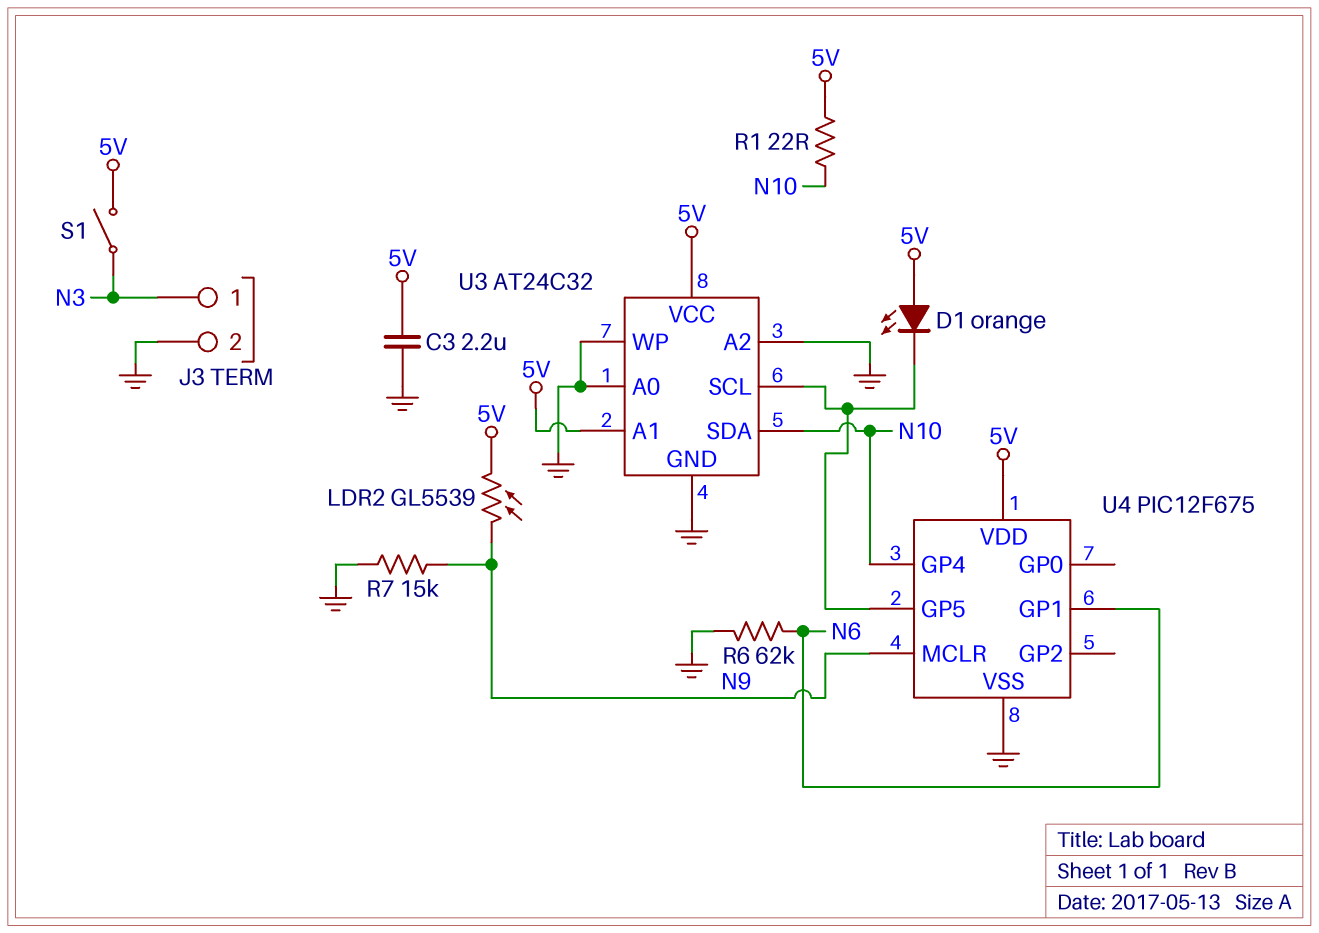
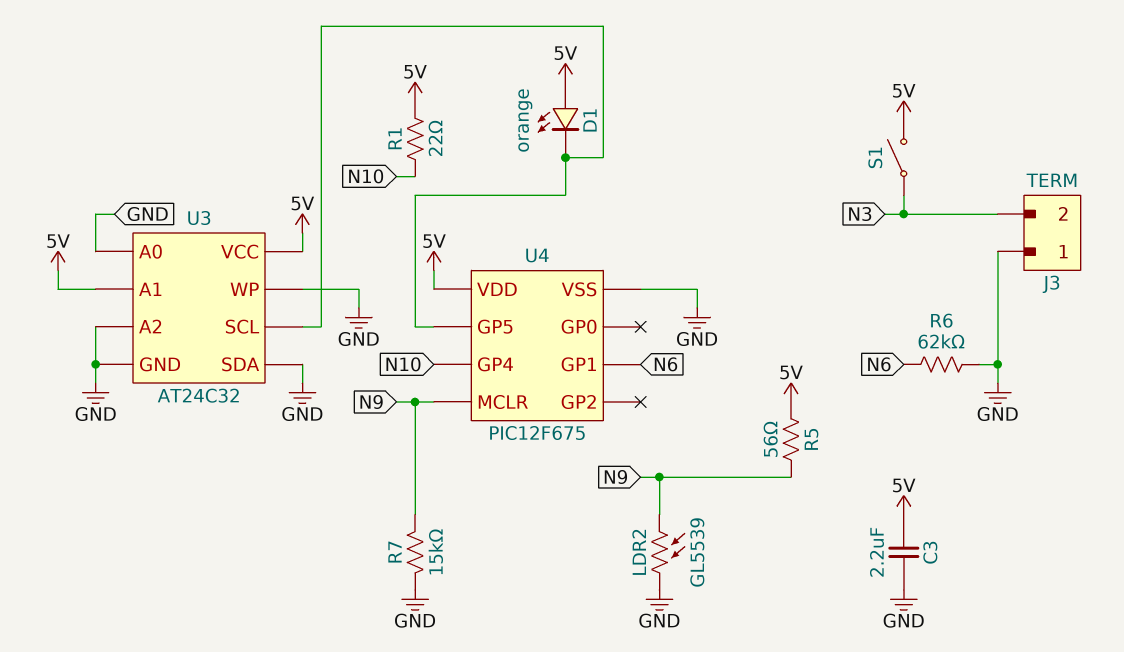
J3 pin 1: N3 -> GND
J3 pin 2: GND -> N3
LDR2: GL5539 (5V, N9) -> GL5539 (GND, N9)
R5: none -> 56 (5V, N9)
U3 pin SDA: N10 -> GND

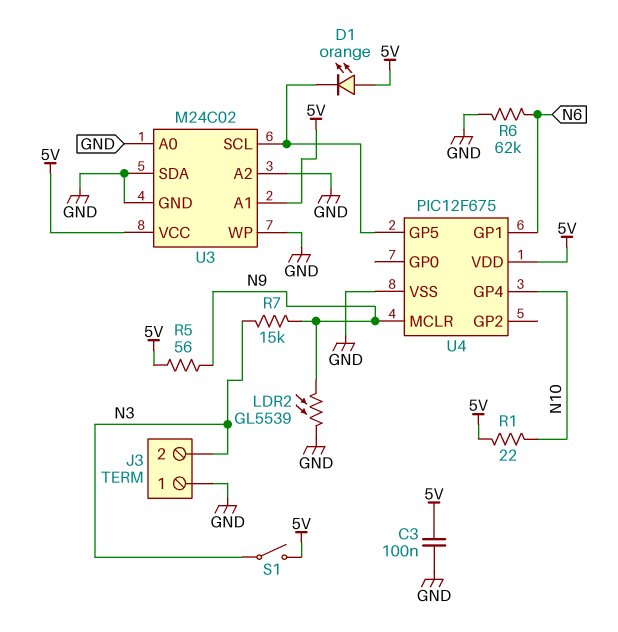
C3: 2.2uF (5V, GND) -> 100nF (5V, GND)
R7: 15k (GND, N9) -> 15k (N3, N9)
U3: AT24C32 -> M24C02

